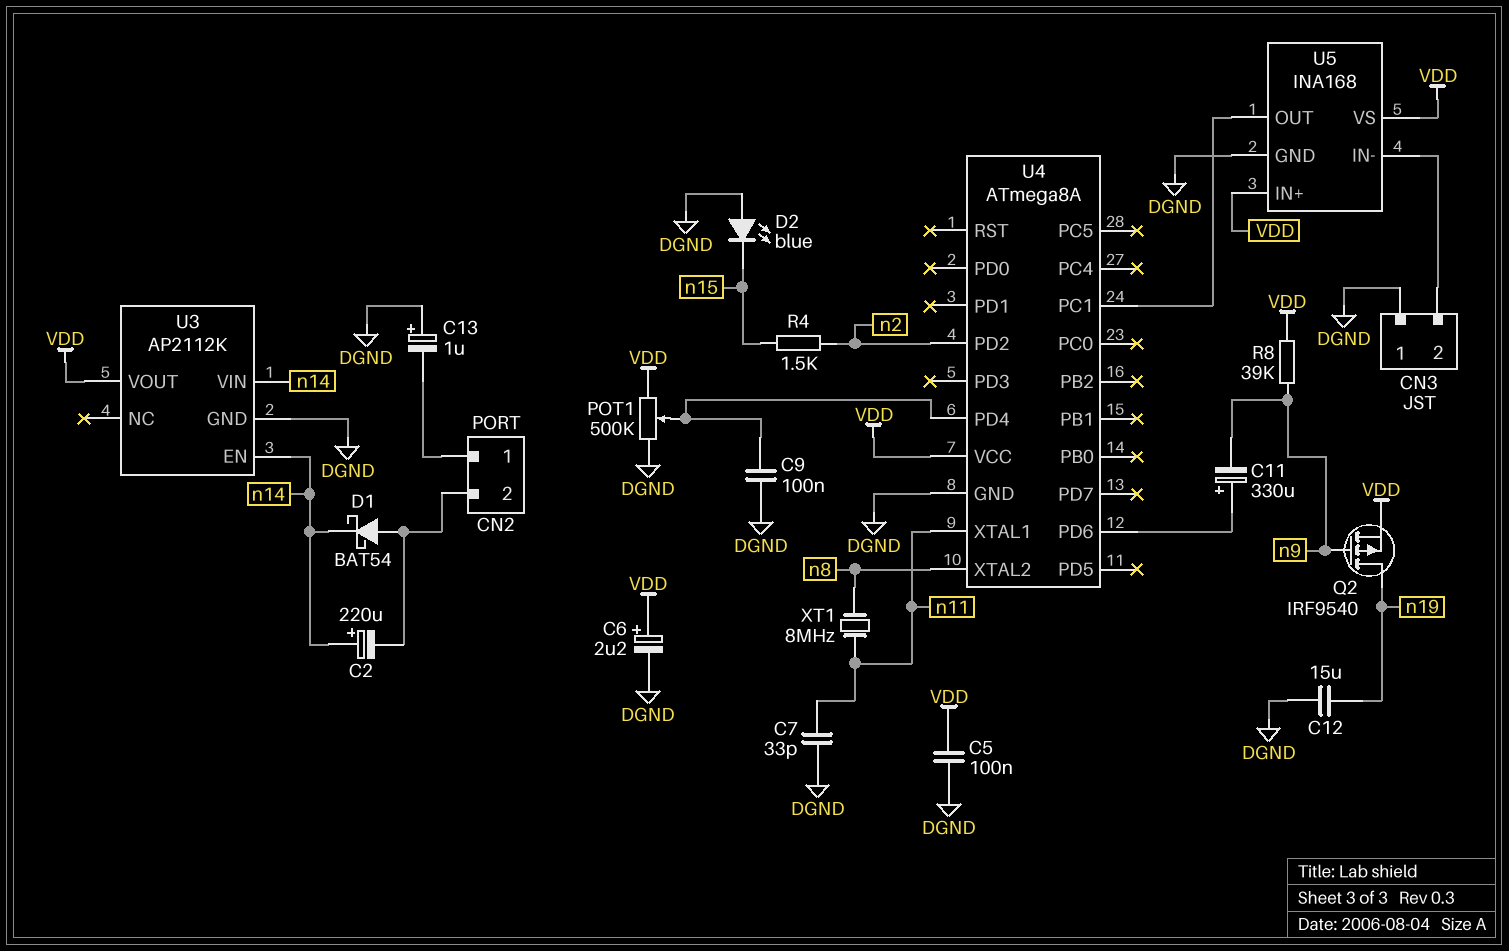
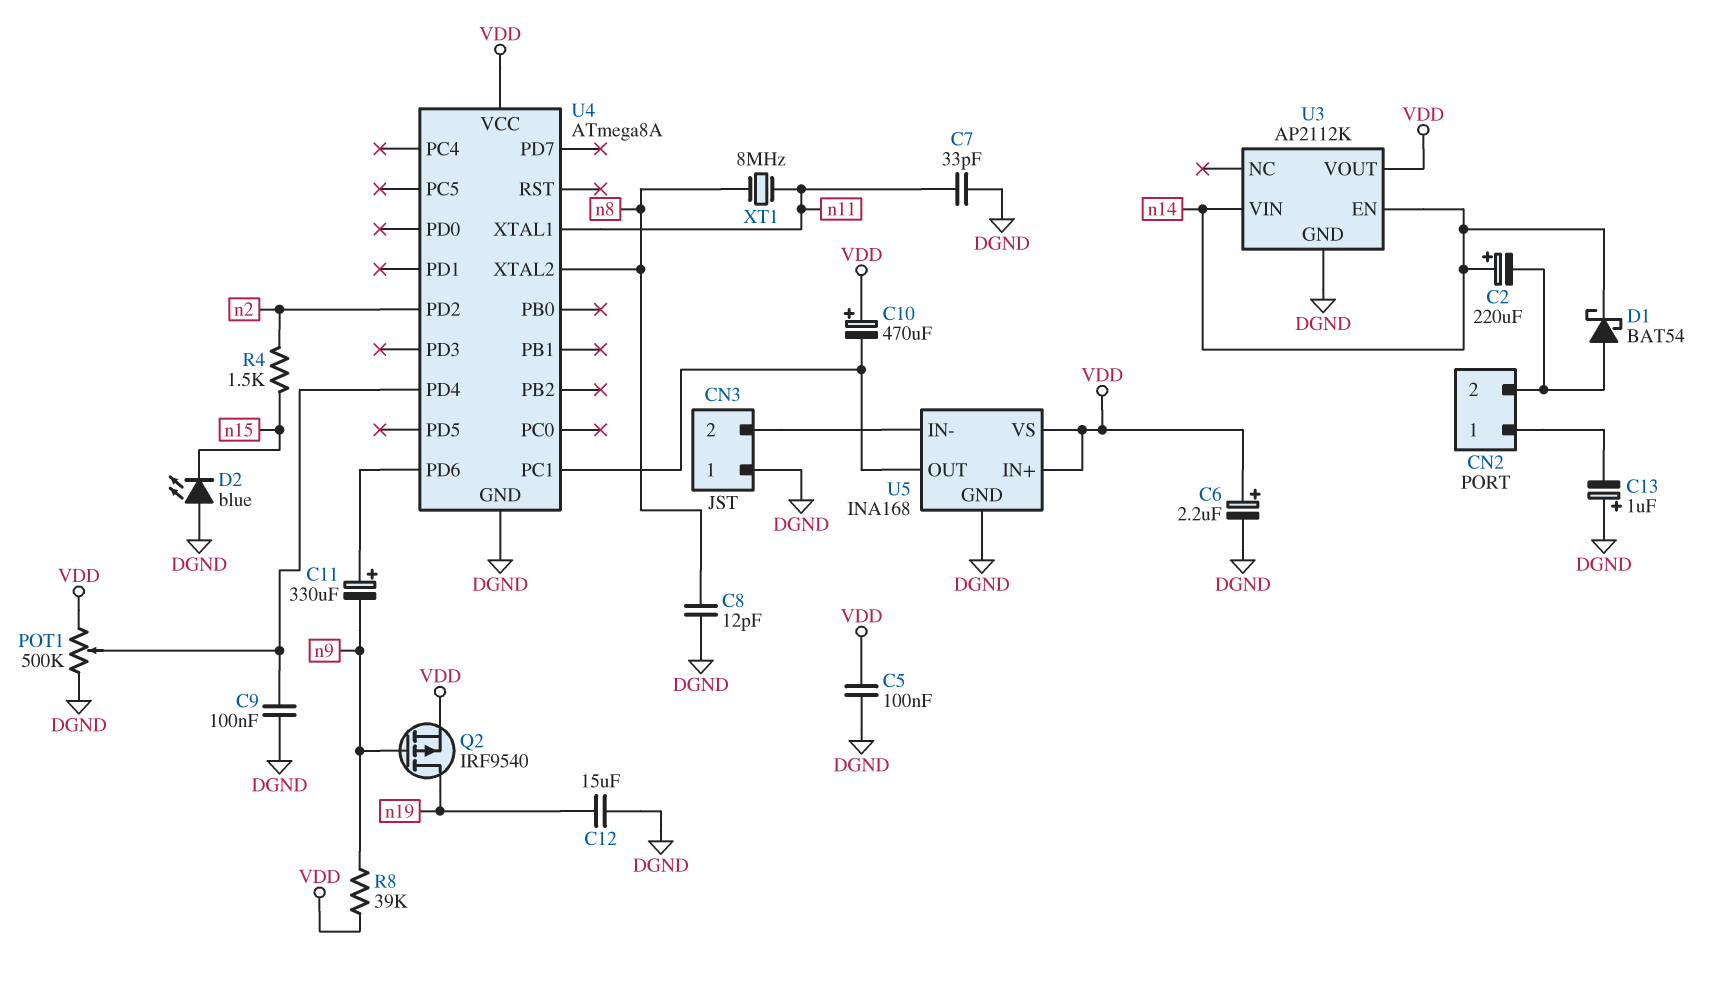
C8: none -> 12pF (DGND, n8)
C10: none -> 470uF (plus VDD, minus U4/PC1)

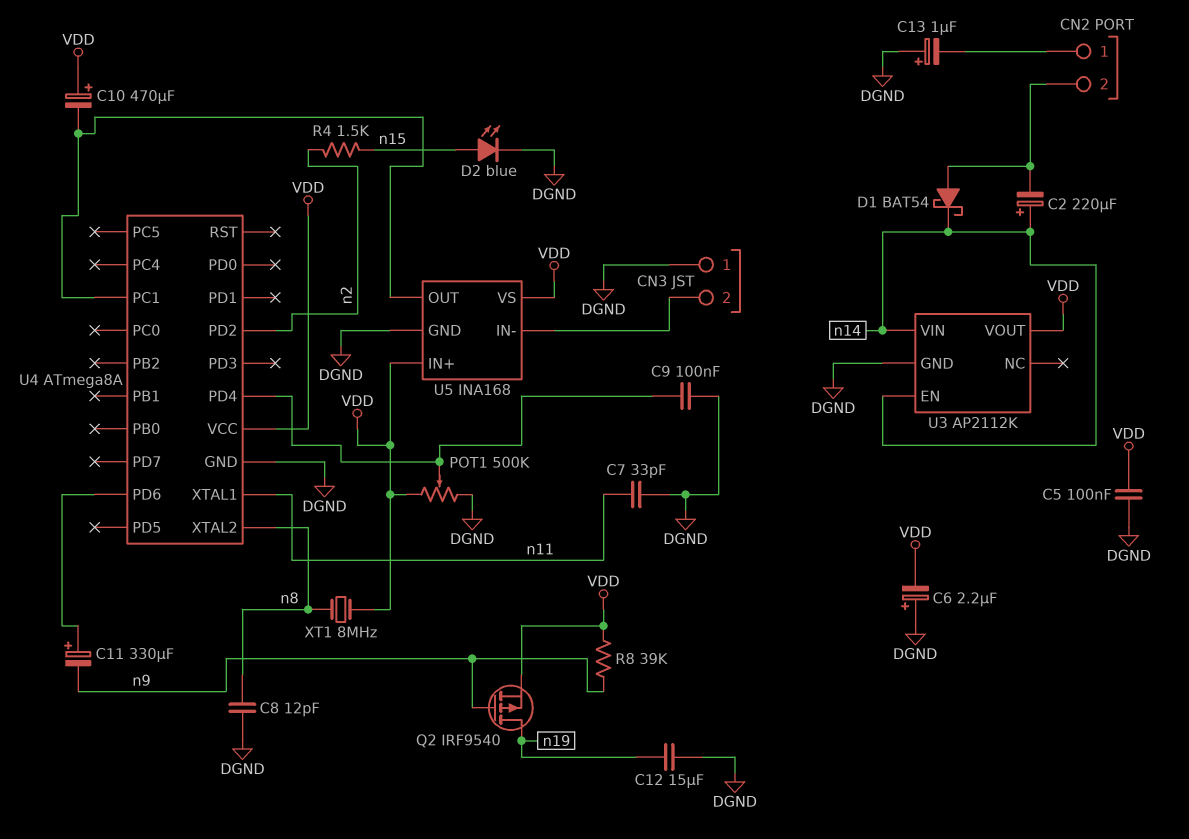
C6: 2.2uF (plus VDD, minus DGND) -> 2.2uF (plus DGND, minus VDD)
D2: LED blue (A DGND, K n15) -> LED blue (A n15, K DGND)
XT1: 8MHz (n8, n11) -> 8MHz (VDD, n8)

